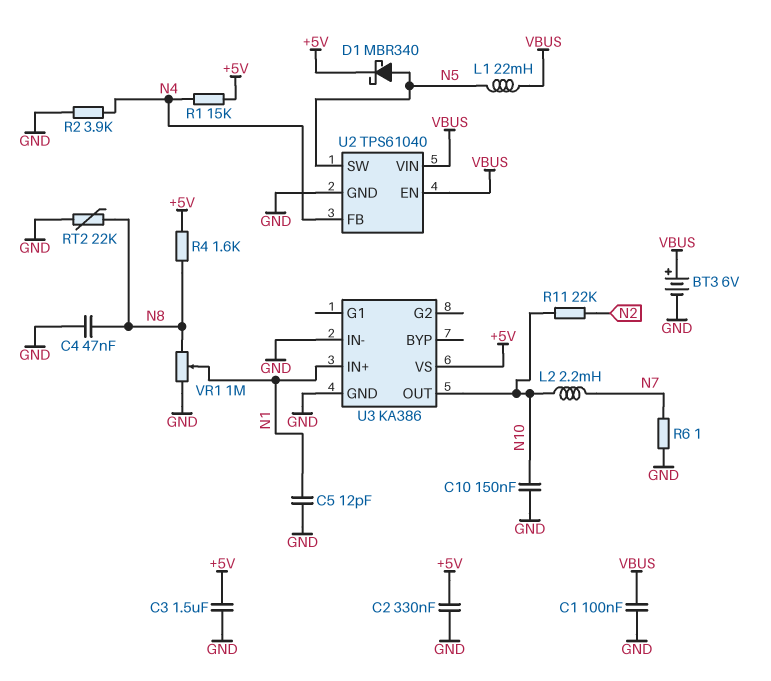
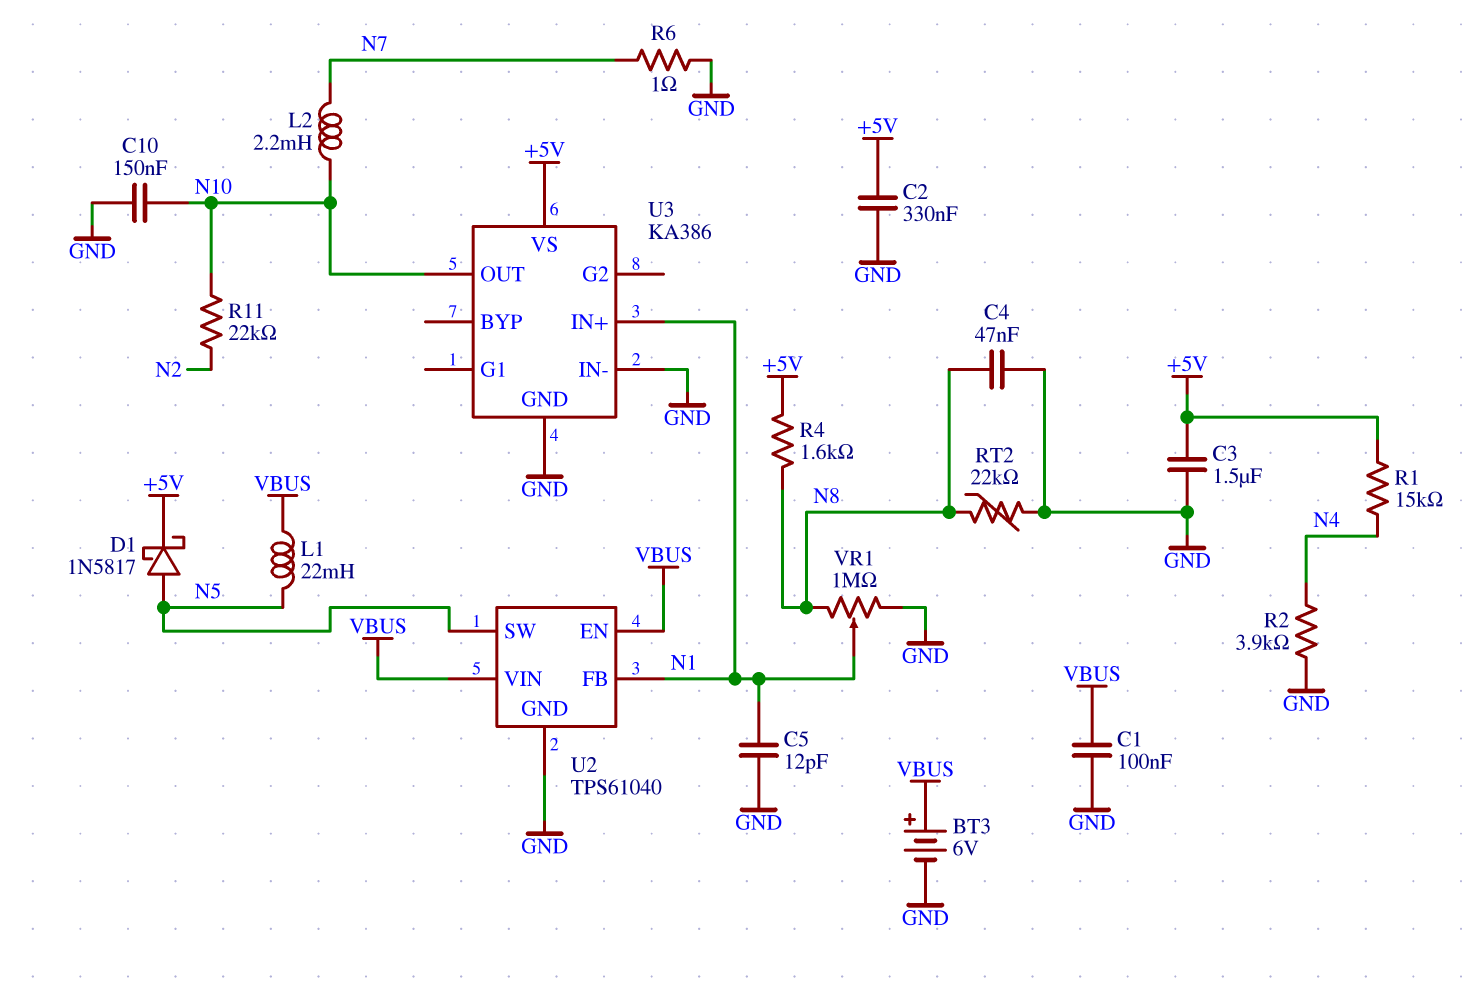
D1: schottky MBR340 (A N5, K +5V) -> schottky 1N5817 (A N5, K +5V)
U2 pin FB: N4 -> N1

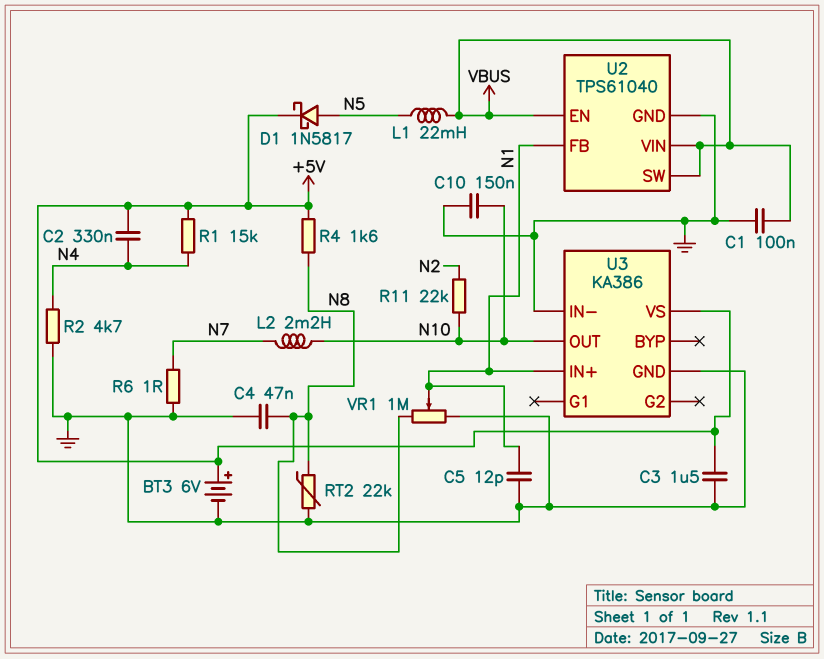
BT3: 6V (plus VBUS, minus GND) -> 6V (plus +5V, minus GND)
C2: 330nF (+5V, GND) -> 330nF (+5V, N4)
R2: 3.9k (GND, N4) -> 4.7k (GND, N4)
U2 pin SW: N5 -> VBUS

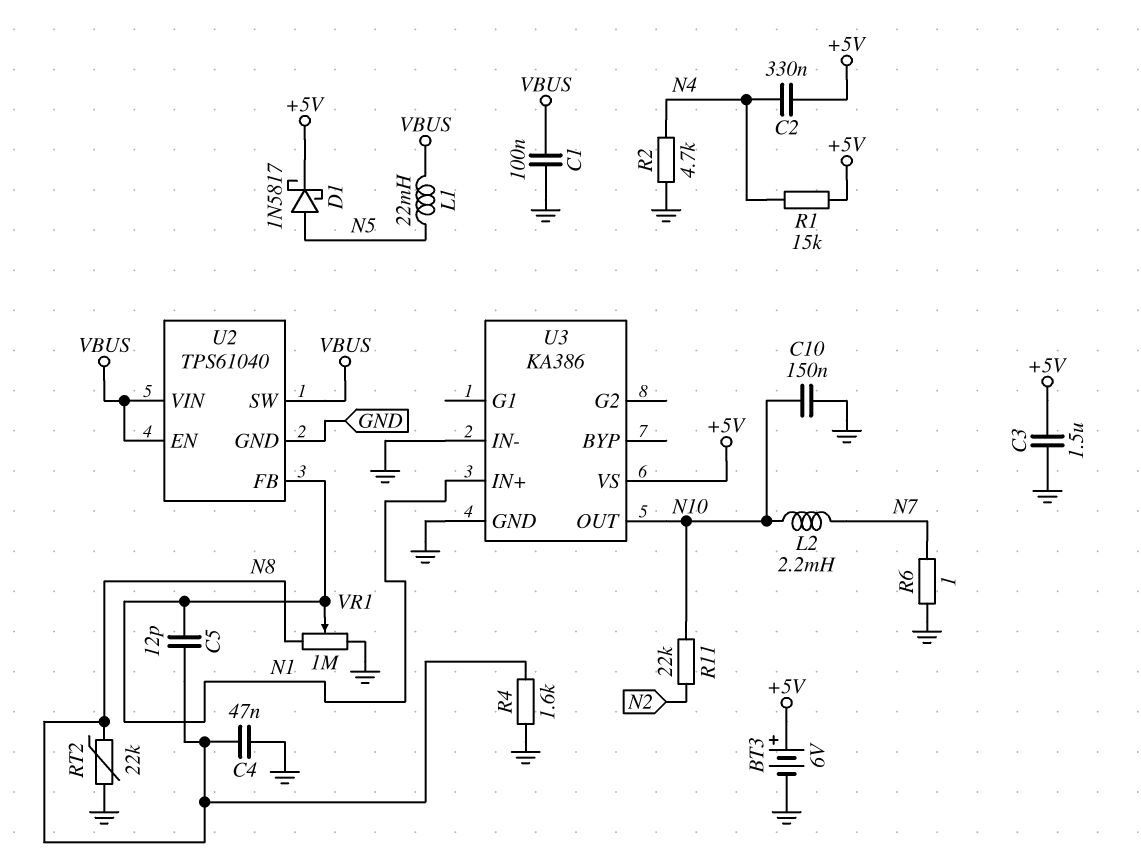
C5: 12pF (GND, N1) -> 12pF (N1, N8)
R4: 1.6k (+5V, N8) -> 1.6k (GND, N8)

